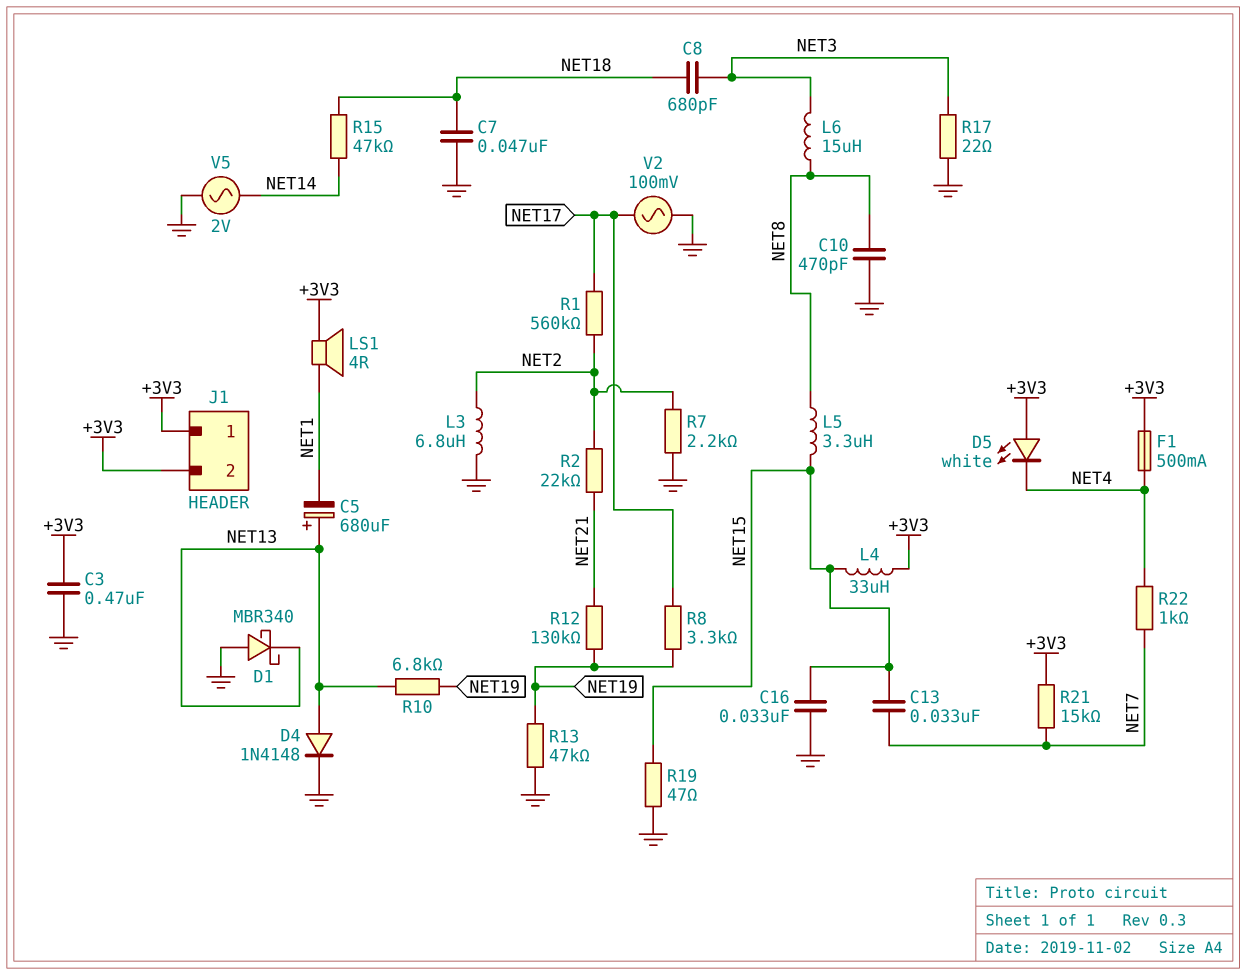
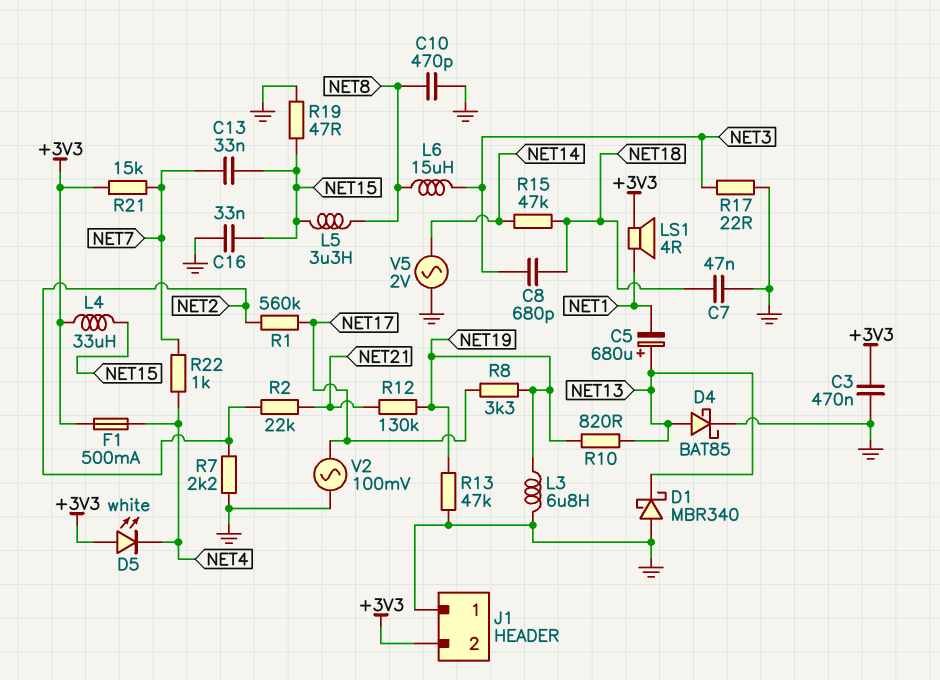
D4: diode 1N4148 (A NET13, K GND) -> schottky BAT85 (A NET13, K GND)
J1 pin 1: +3V3 -> GND
L3: 6.8uH (GND, NET2) -> 6.8uH (GND, NET19)
R10: 6.8k (NET13, NET19) -> 820 (NET13, NET19)

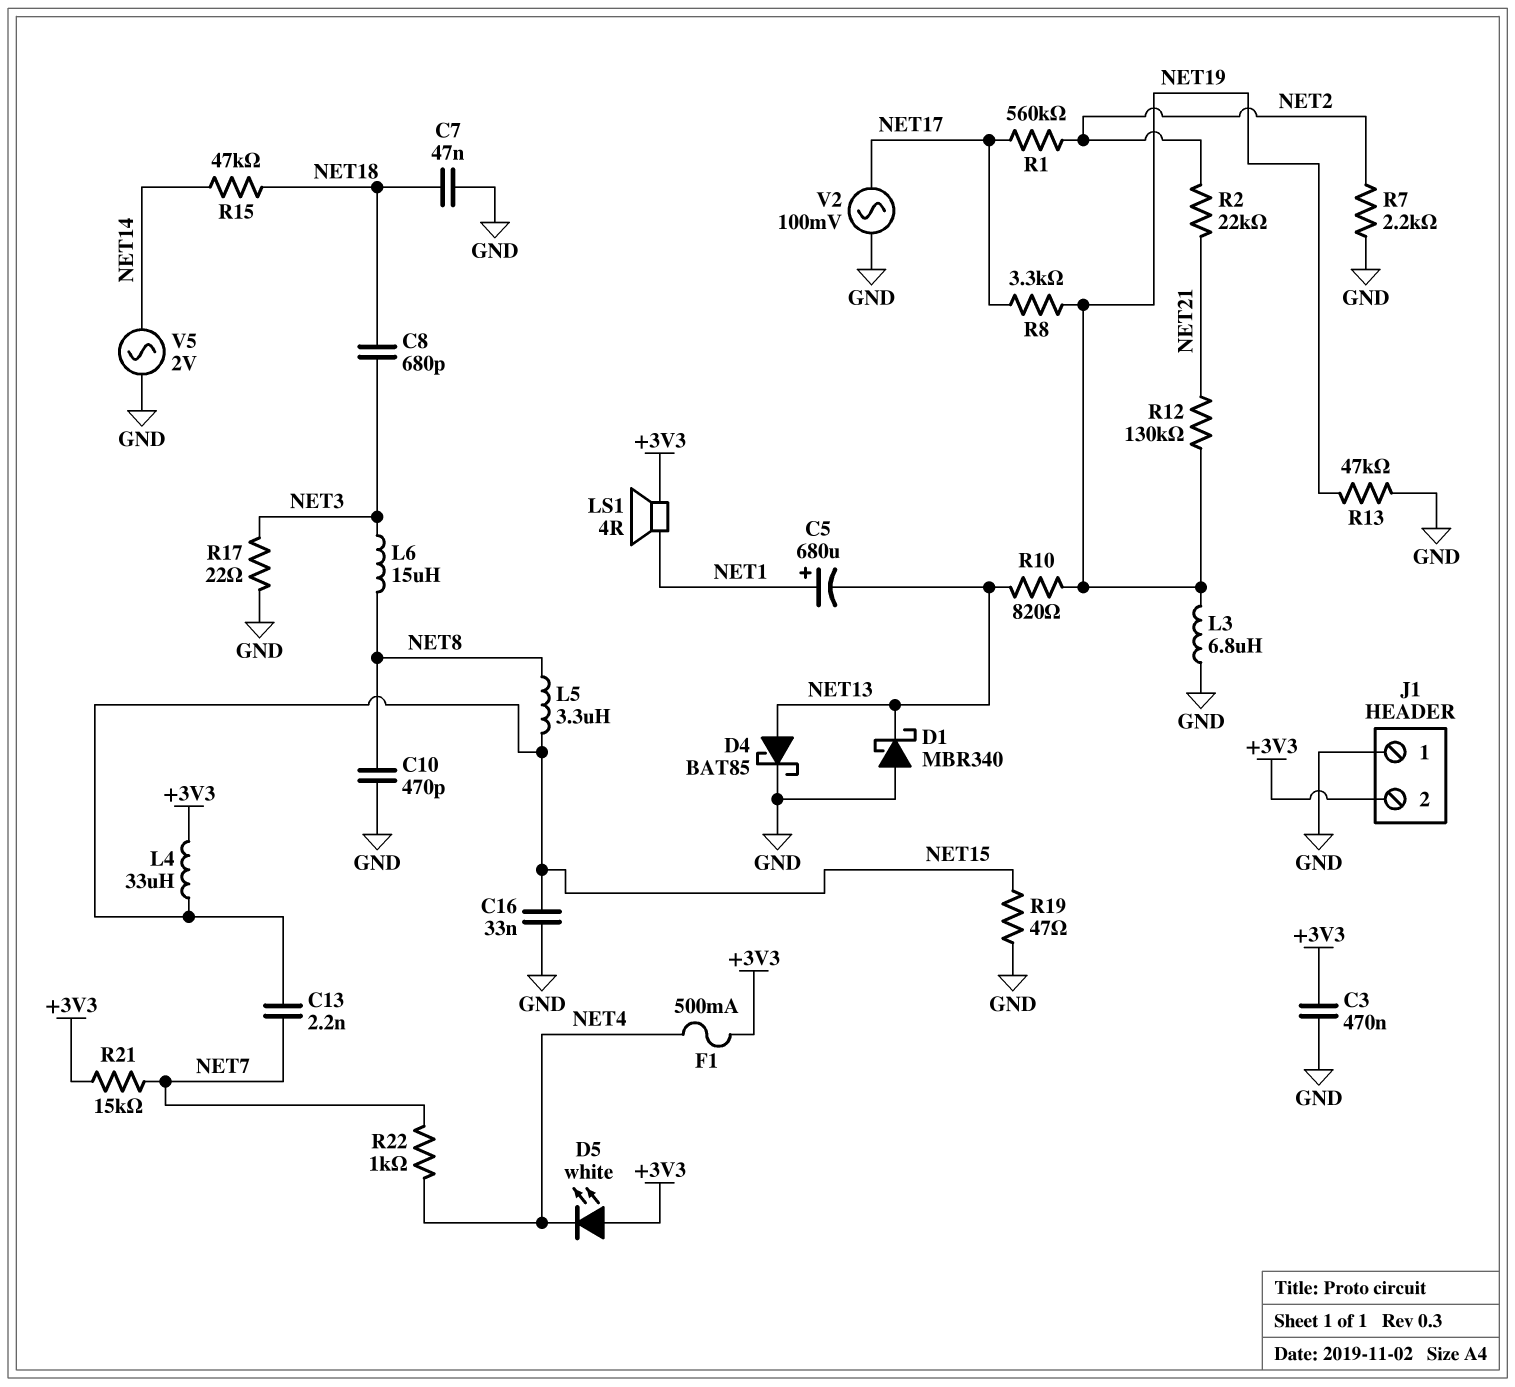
C5: 680uF (plus NET13, minus NET1) -> 680uF (plus NET1, minus NET13)
C13: 33nF (NET7, NET15) -> 2.2nF (NET7, NET15)

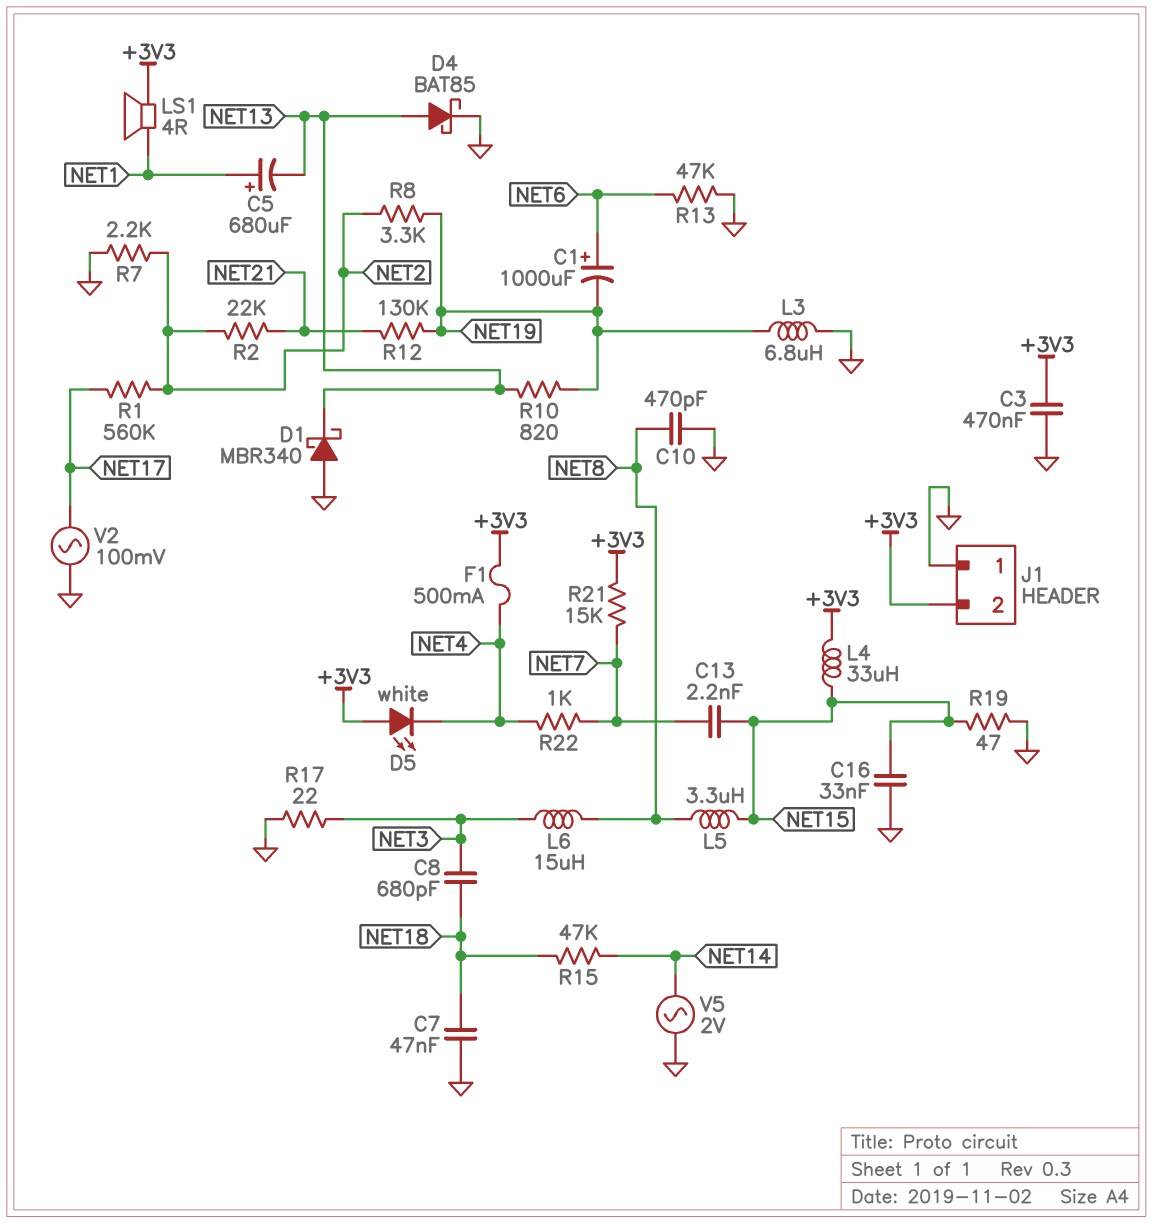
C1: none -> 1000uF (plus NET6, minus NET19)
R8: 3.3k (NET17, NET19) -> 3.3k (NET2, NET19)
R13: 47k (GND, NET19) -> 47k (GND, NET6)

